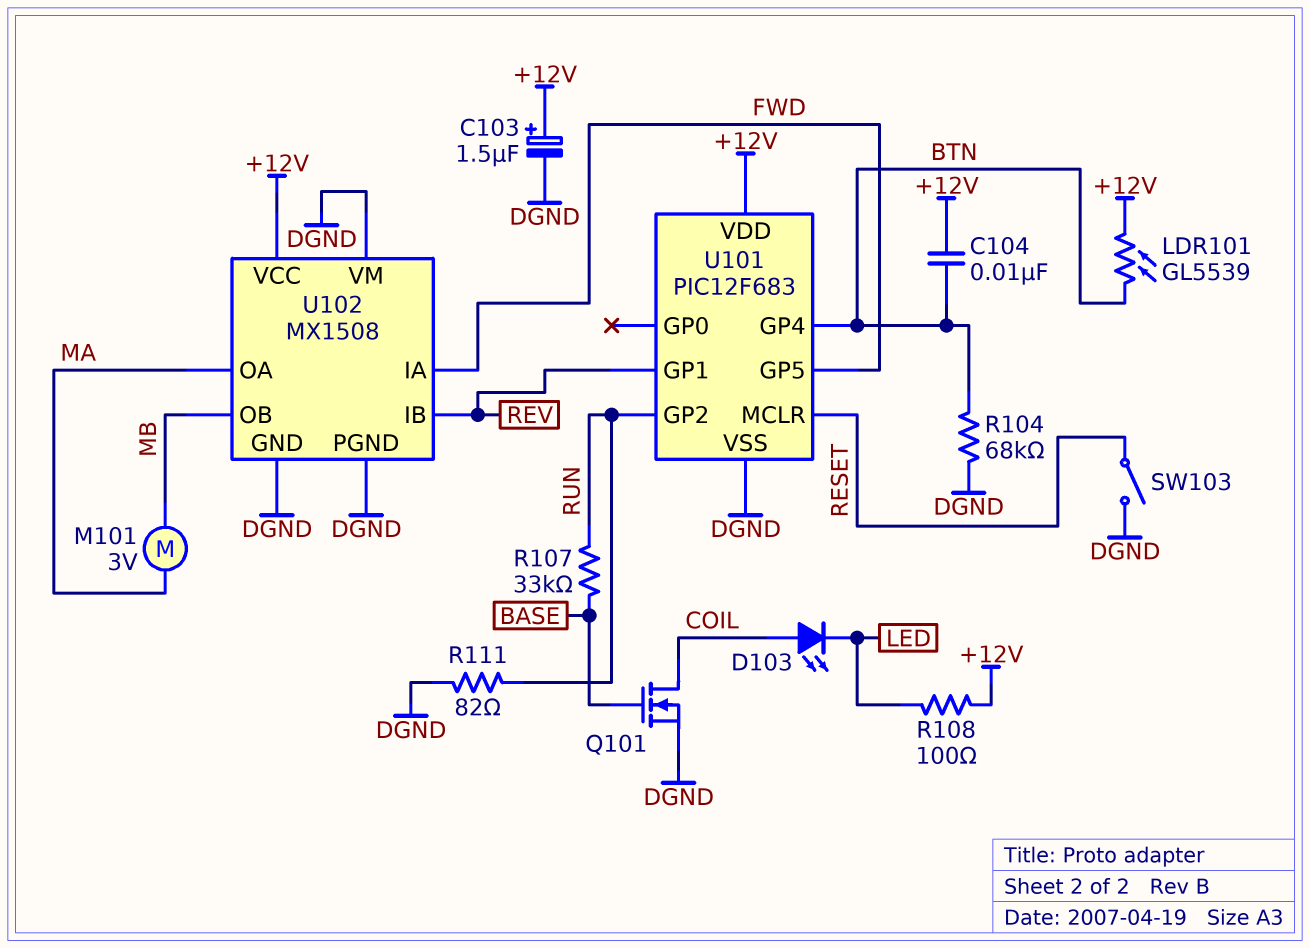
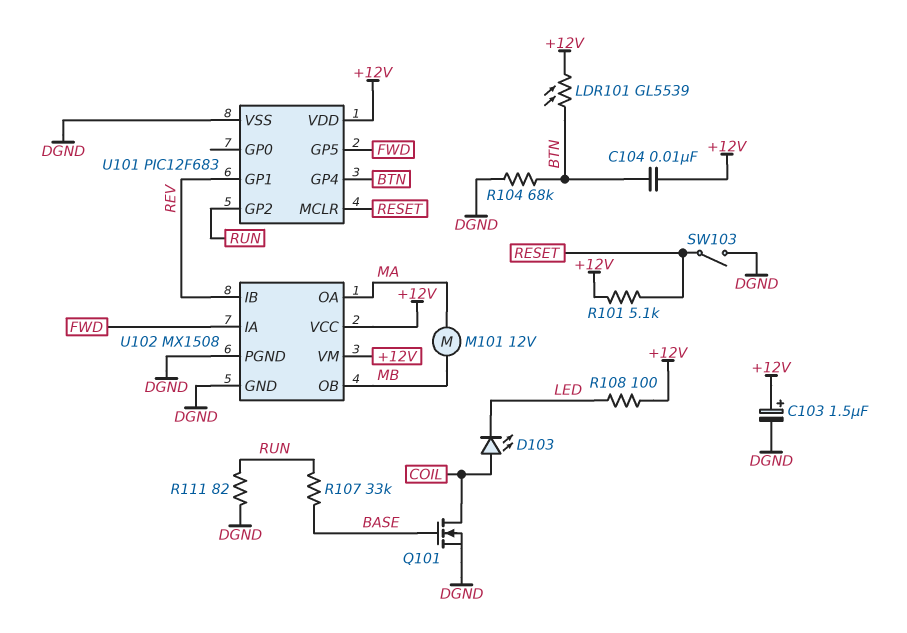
M101: motor 3V (MA, MB) -> motor 12V (MA, MB)
R101: none -> 5.1k (+12V, RESET)
U102 pin VM: DGND -> +12V

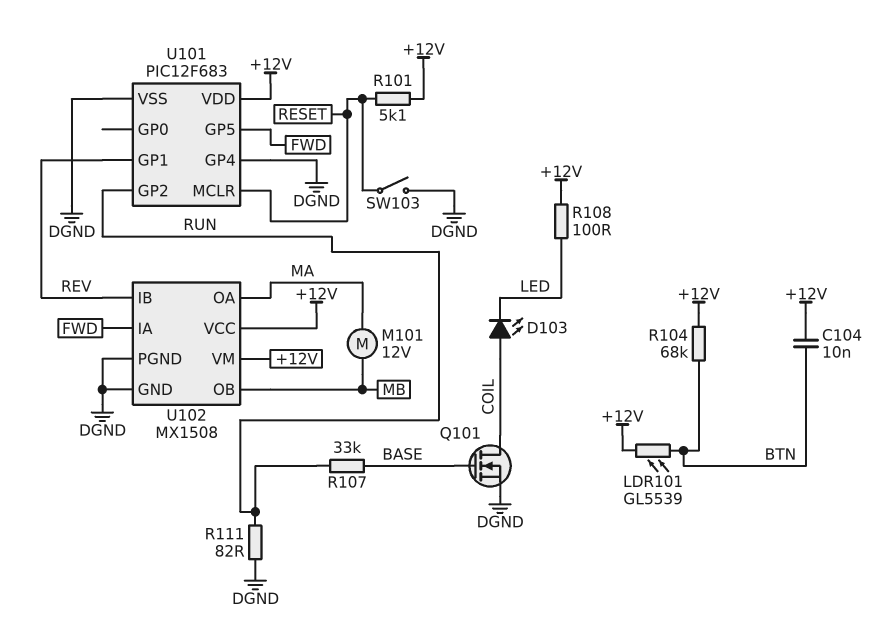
C103: 1.5uF (plus +12V, minus DGND) -> none
R104: 68k (BTN, DGND) -> 68k (+12V, BTN)
U101 pin GP4: BTN -> DGND

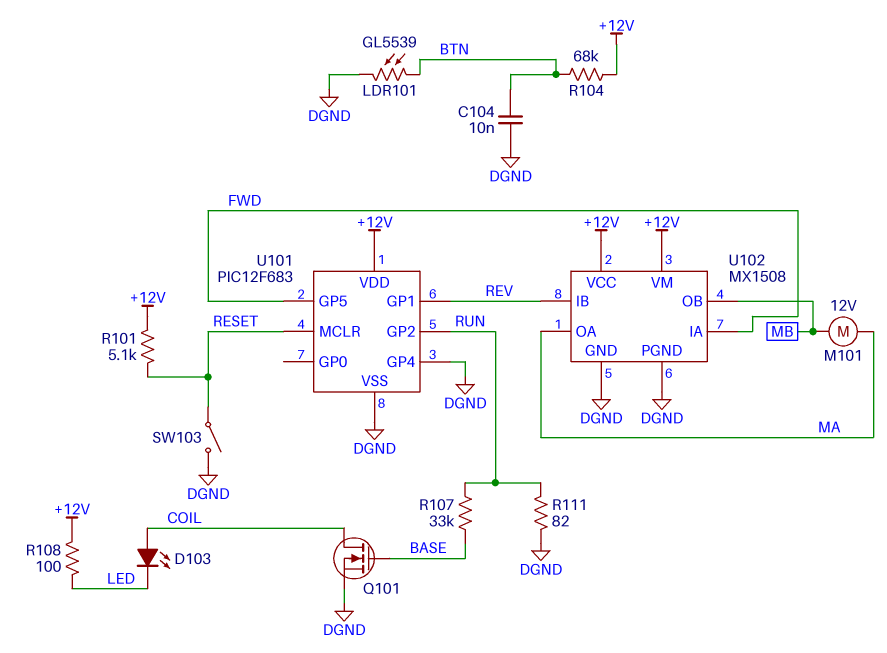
C104: 10nF (+12V, BTN) -> 10nF (BTN, DGND)
LDR101: GL5539 (+12V, BTN) -> GL5539 (BTN, DGND)

